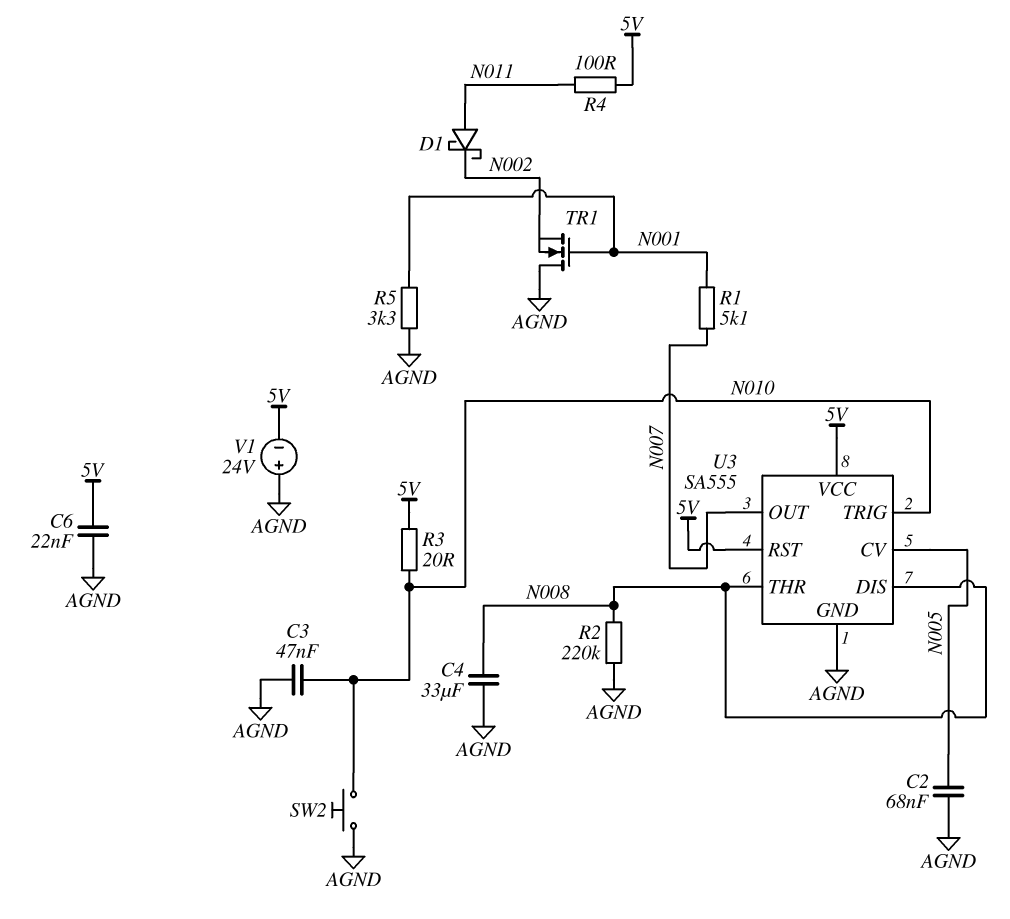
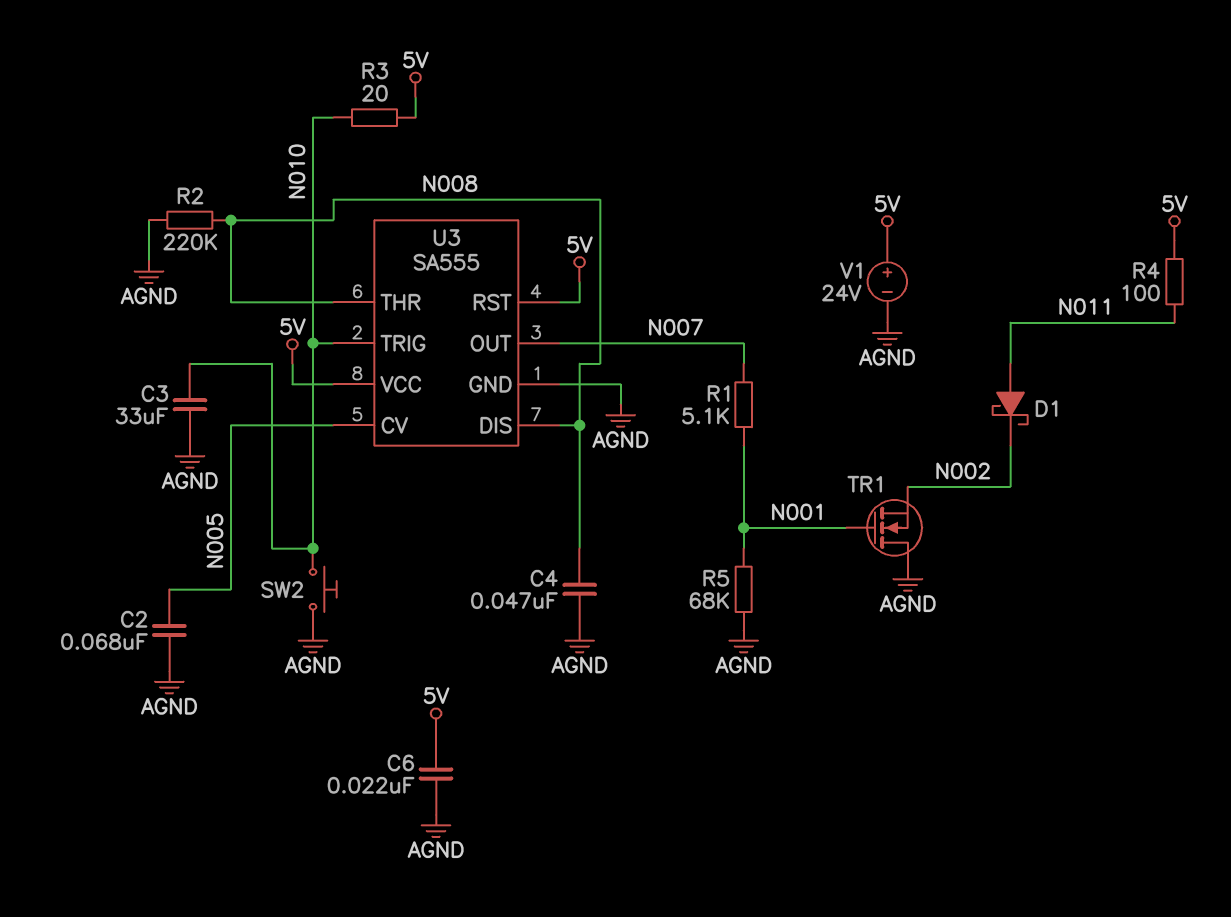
C3: 47nF (AGND, N010) -> 33uF (AGND, N010)
C4: 33uF (AGND, N008) -> 47nF (AGND, N008)
R5: 3.3k (AGND, N001) -> 68k (AGND, N001)
V1: 24V (plus AGND, minus 5V) -> 24V (plus 5V, minus AGND)

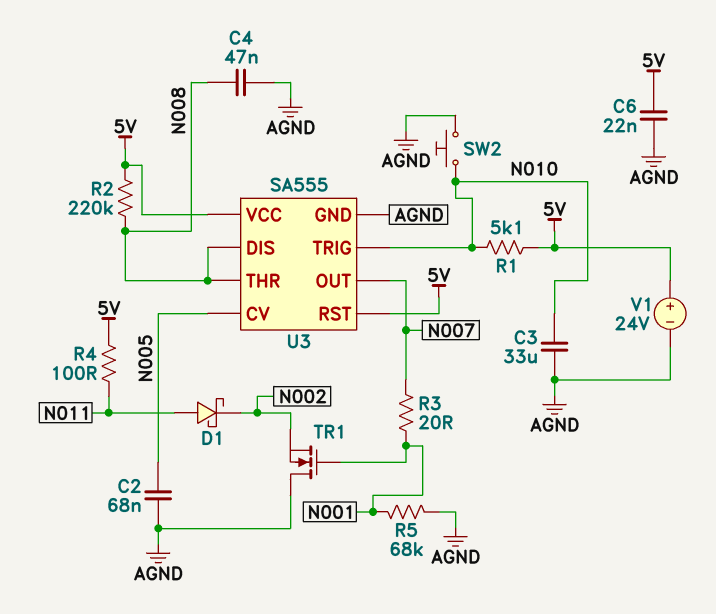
R1: 5.1k (N001, N007) -> 5.1k (5V, N010)
R2: 220k (AGND, N008) -> 220k (5V, N008)
R3: 20 (5V, N010) -> 20 (N001, N007)

